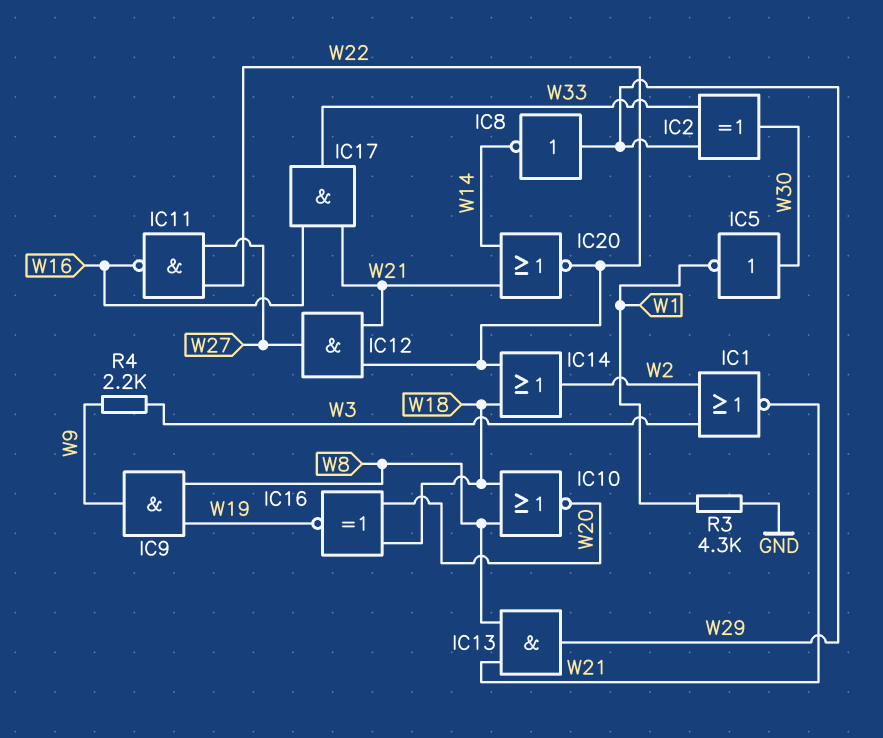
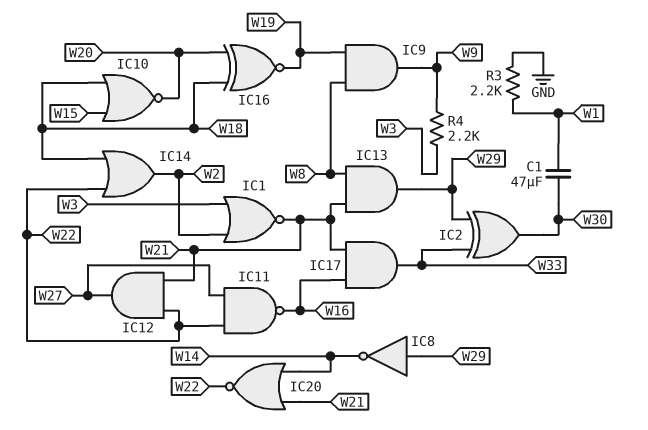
C1: none -> 47uF (W1, W30)
IC5: NOT (in W30, out W1) -> none
IC10: NOR (in W8, in W18, out W20) -> NOR (in W15, in W18, out W20)
R3: 4.3k (GND, W1) -> 2.2k (GND, W1)

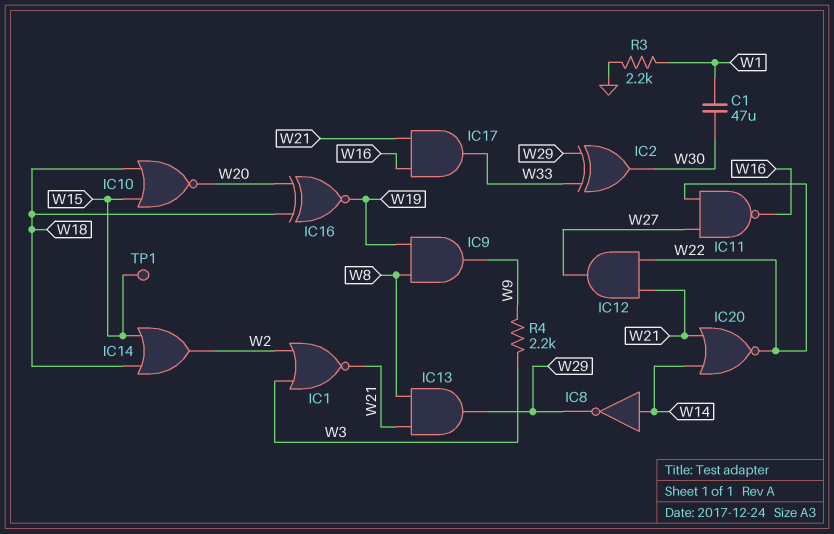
IC8: NOT (in W29, out W14) -> NOT (in W14, out W29)
IC14: OR (in W18, in W22, out W2) -> OR (in W15, in W18, out W2)
TP1: none -> test point (W15)

